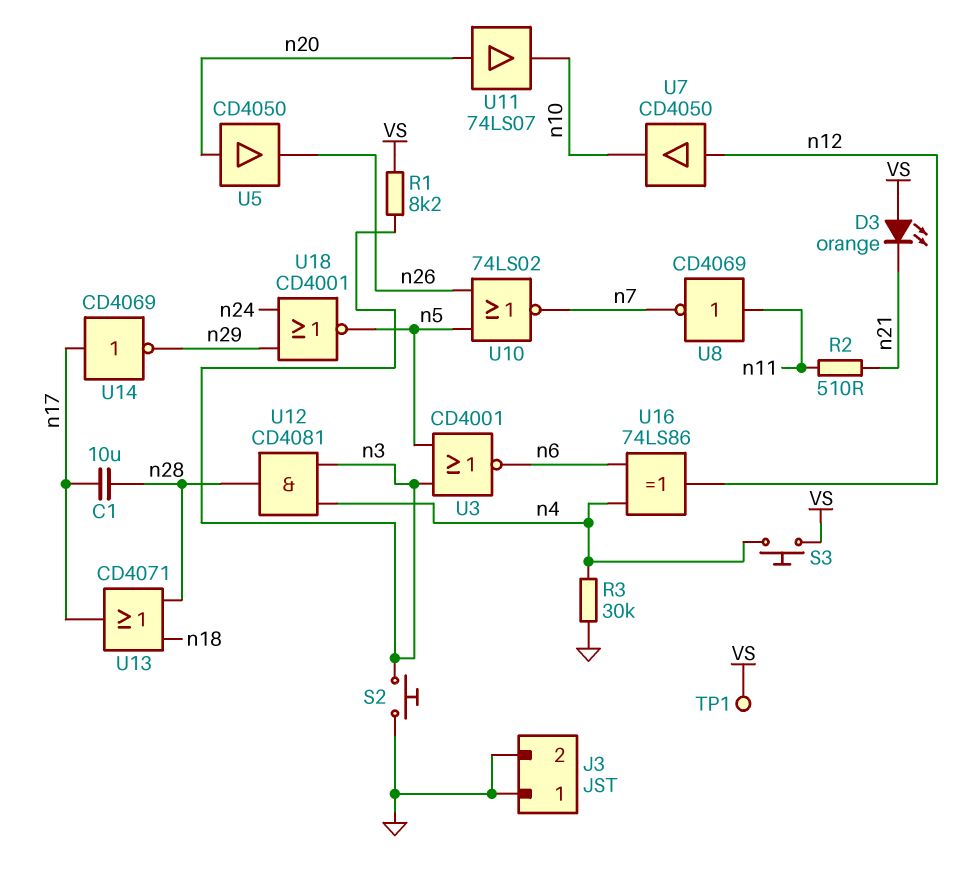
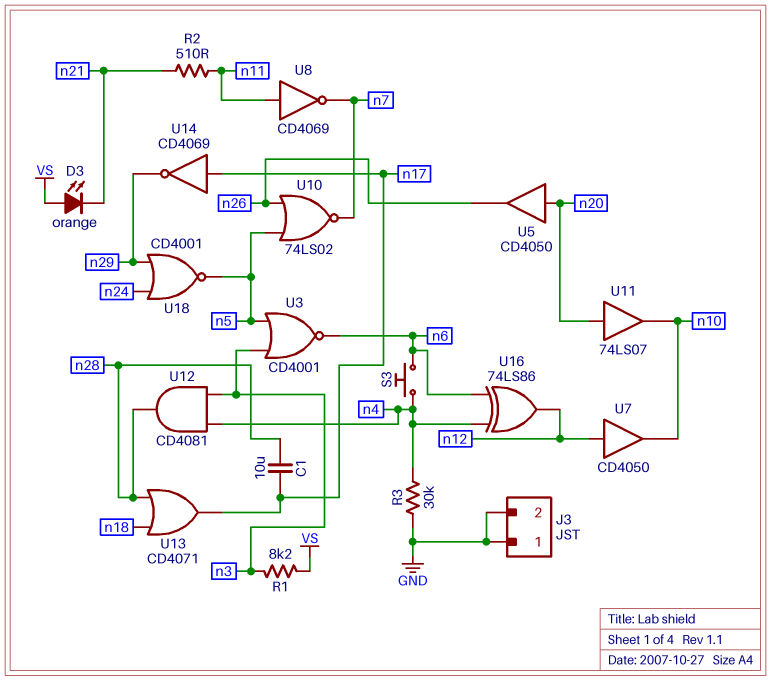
S2: button (GND, n3) -> none
S3: button (VS, n4) -> button (n4, n6)
TP1: test point (VS) -> none

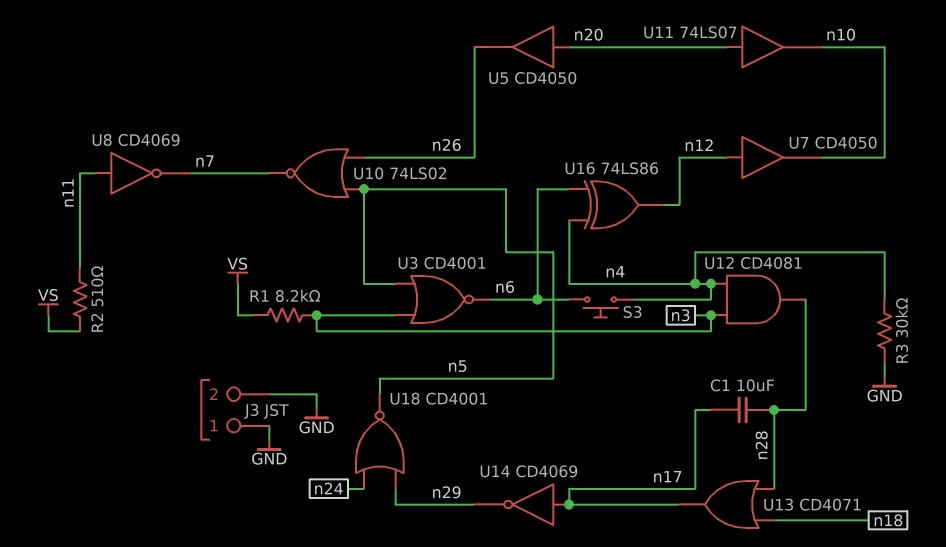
D3: LED orange (A VS, K n21) -> none
R2: 510 (n11, n21) -> 510 (VS, n11)

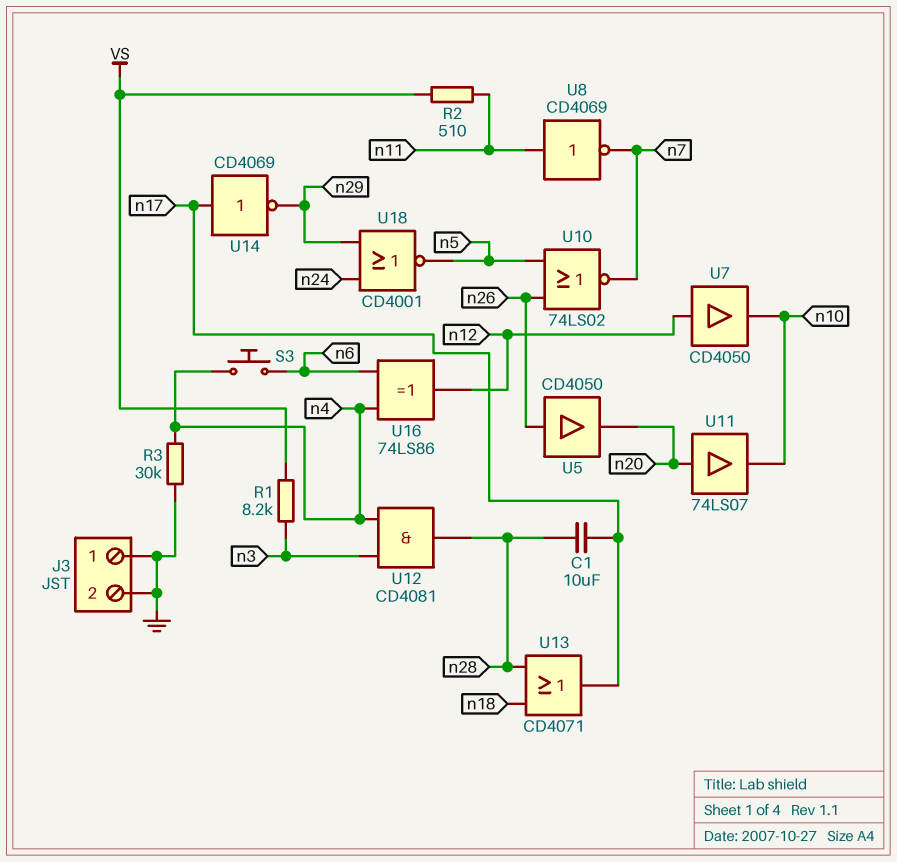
U3: NOR CD4001 (in n3, in n5, out n6) -> none
U5: buffer CD4050 (in n20, out n26) -> buffer CD4050 (in n26, out n20)

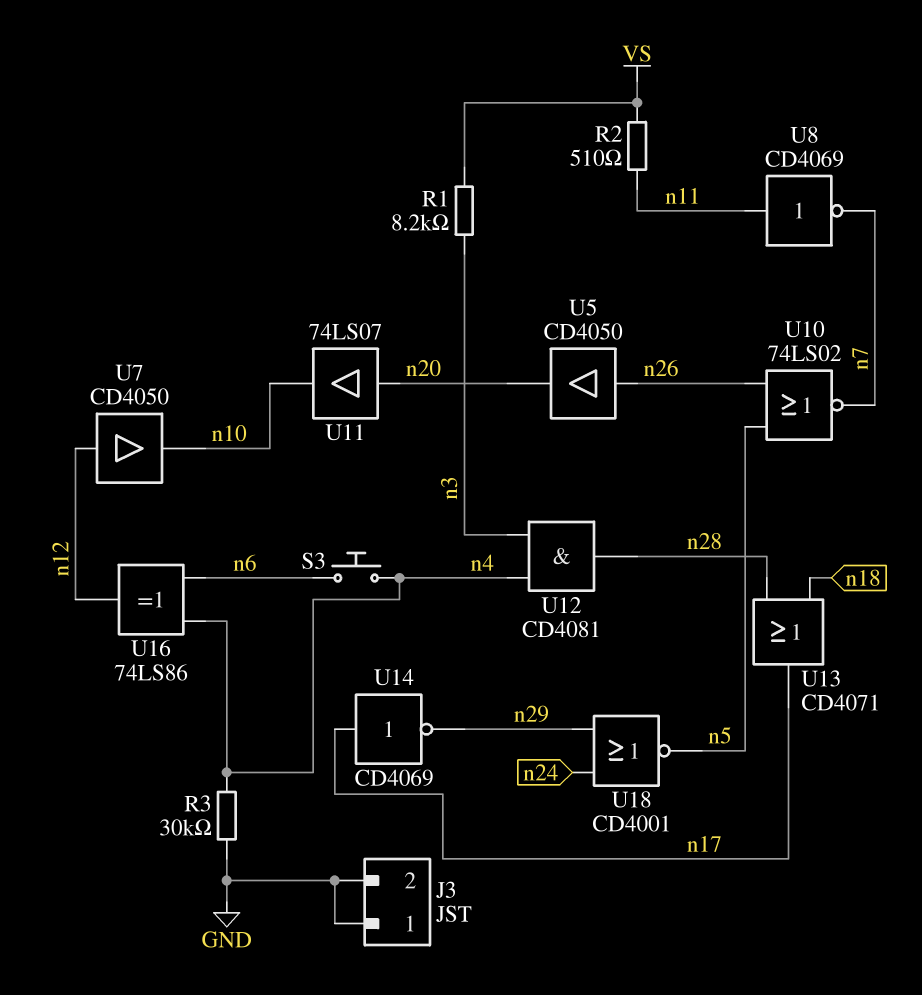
C1: 10uF (n17, n28) -> none

